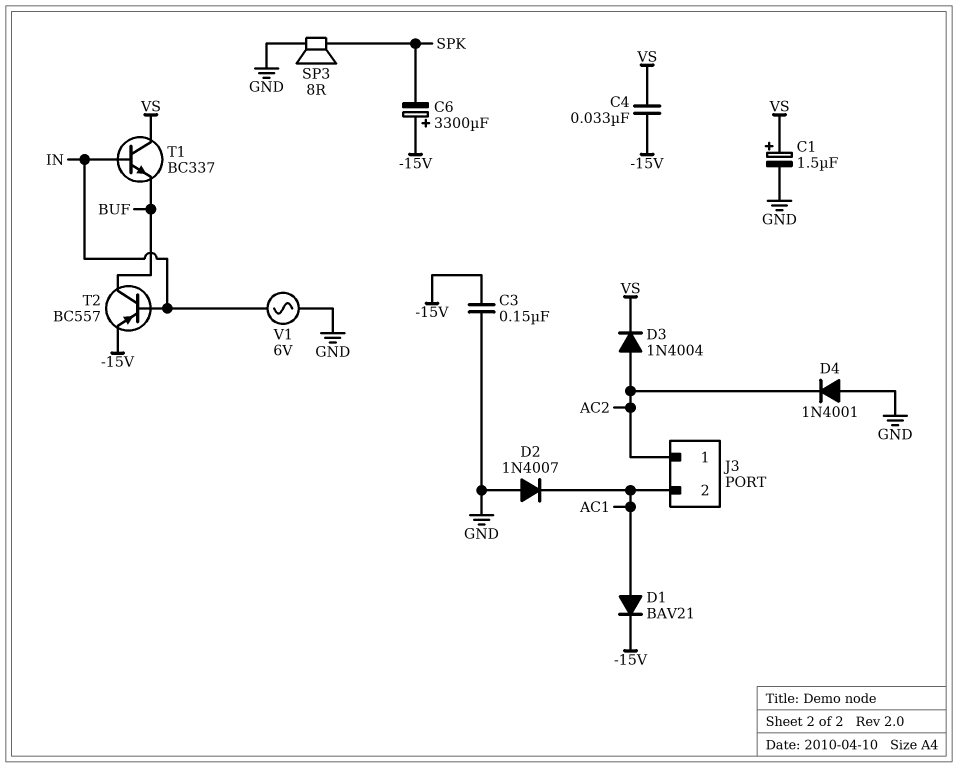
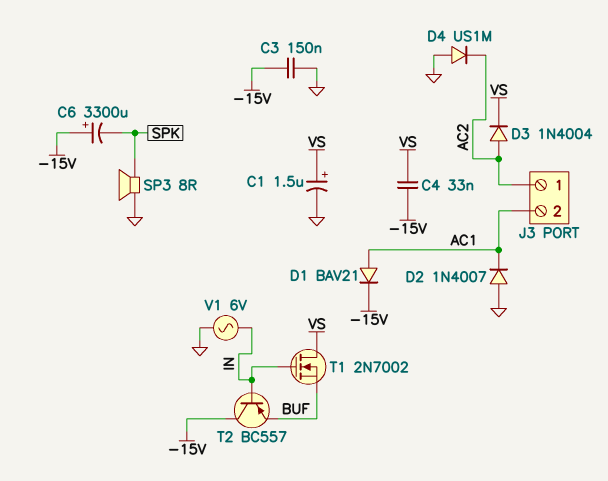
D4: diode 1N4001 (A GND, K AC2) -> diode US1M (A GND, K AC2)
T1: NPN BC337 (B IN, C VS, E BUF) -> NMOS 2N7002 (G IN, D VS, S BUF)
T2: PNP BC557 (B IN, C BUF, E -15V) -> PNP BC557 (B IN, C -15V, E BUF)

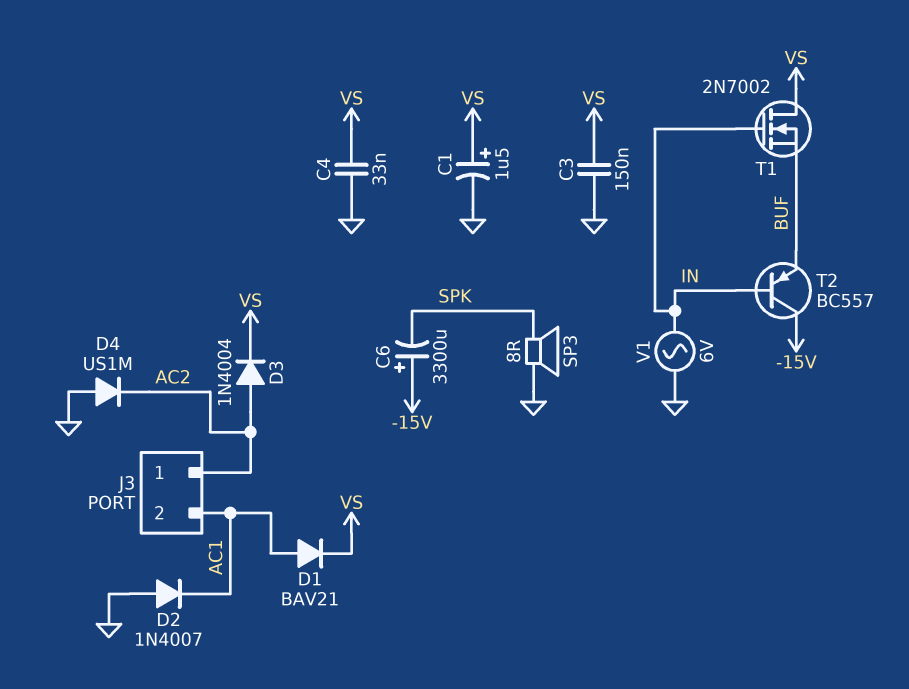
C3: 150nF (-15V, GND) -> 150nF (GND, VS)
C4: 33nF (-15V, VS) -> 33nF (GND, VS)
D1: diode BAV21 (A AC1, K -15V) -> diode BAV21 (A AC1, K VS)

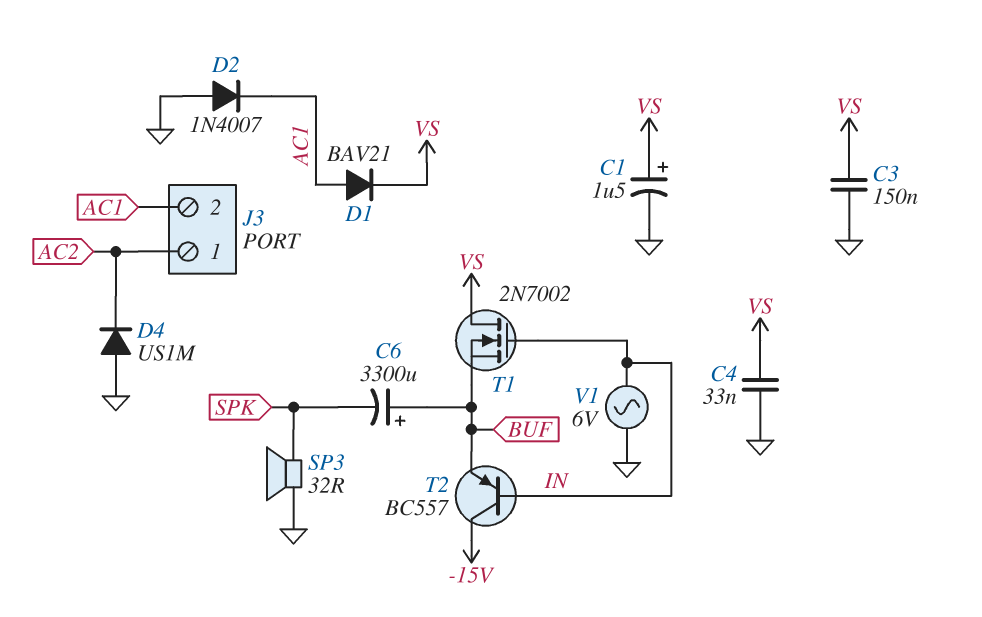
C6: 3300uF (plus -15V, minus SPK) -> 3300uF (plus BUF, minus SPK)
D3: diode 1N4004 (A AC2, K VS) -> none
SP3: speaker 8R (GND, SPK) -> speaker 32R (GND, SPK)

